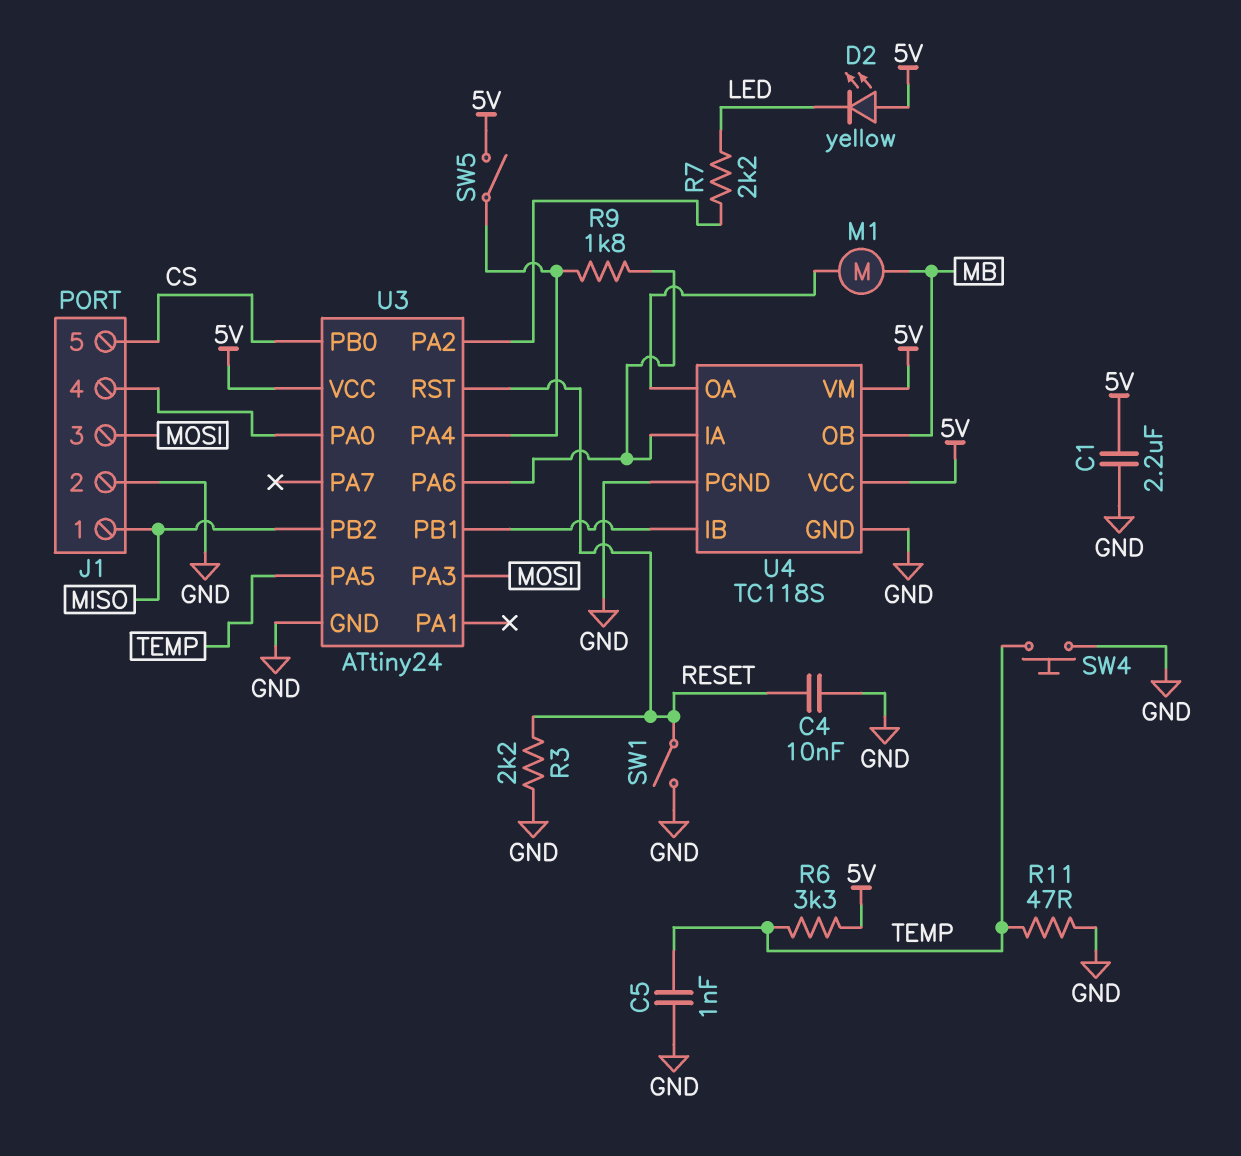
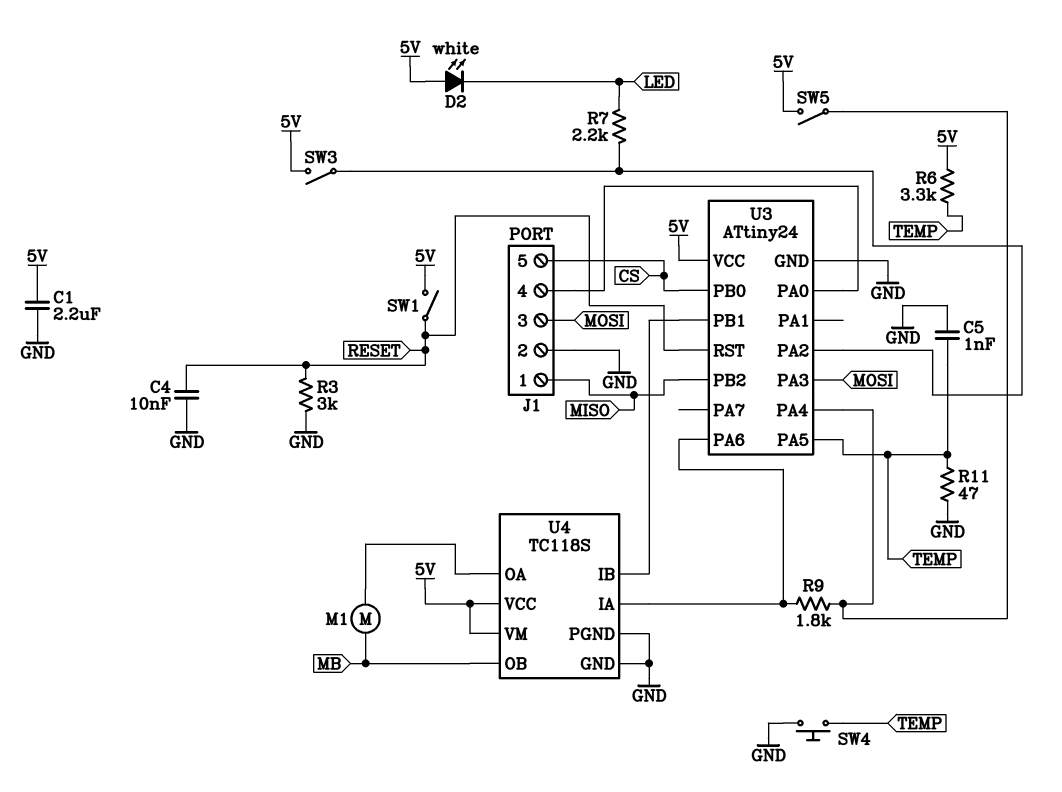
D2: LED yellow (A 5V, K LED) -> LED white (A 5V, K LED)
R3: 2.2k (GND, RESET) -> 3k (GND, RESET)
SW1: switch (GND, RESET) -> switch (5V, RESET)
SW3: none -> switch (5V, U3/PA2)

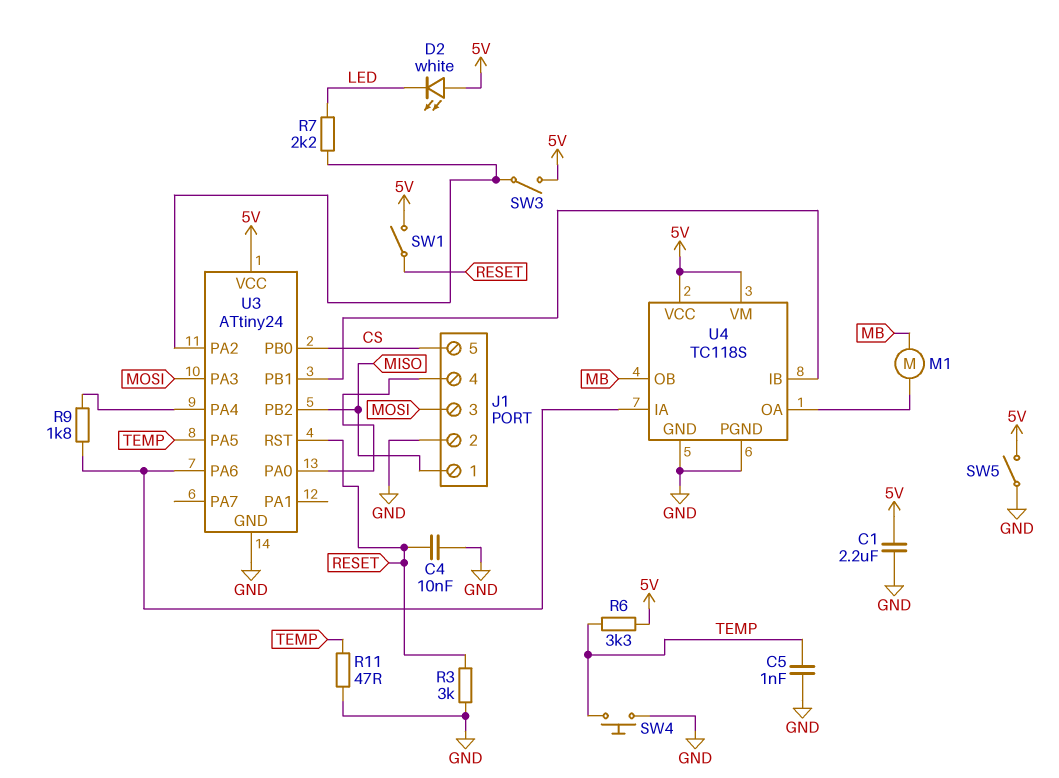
SW5: switch (5V, U3/PA4) -> switch (5V, GND)

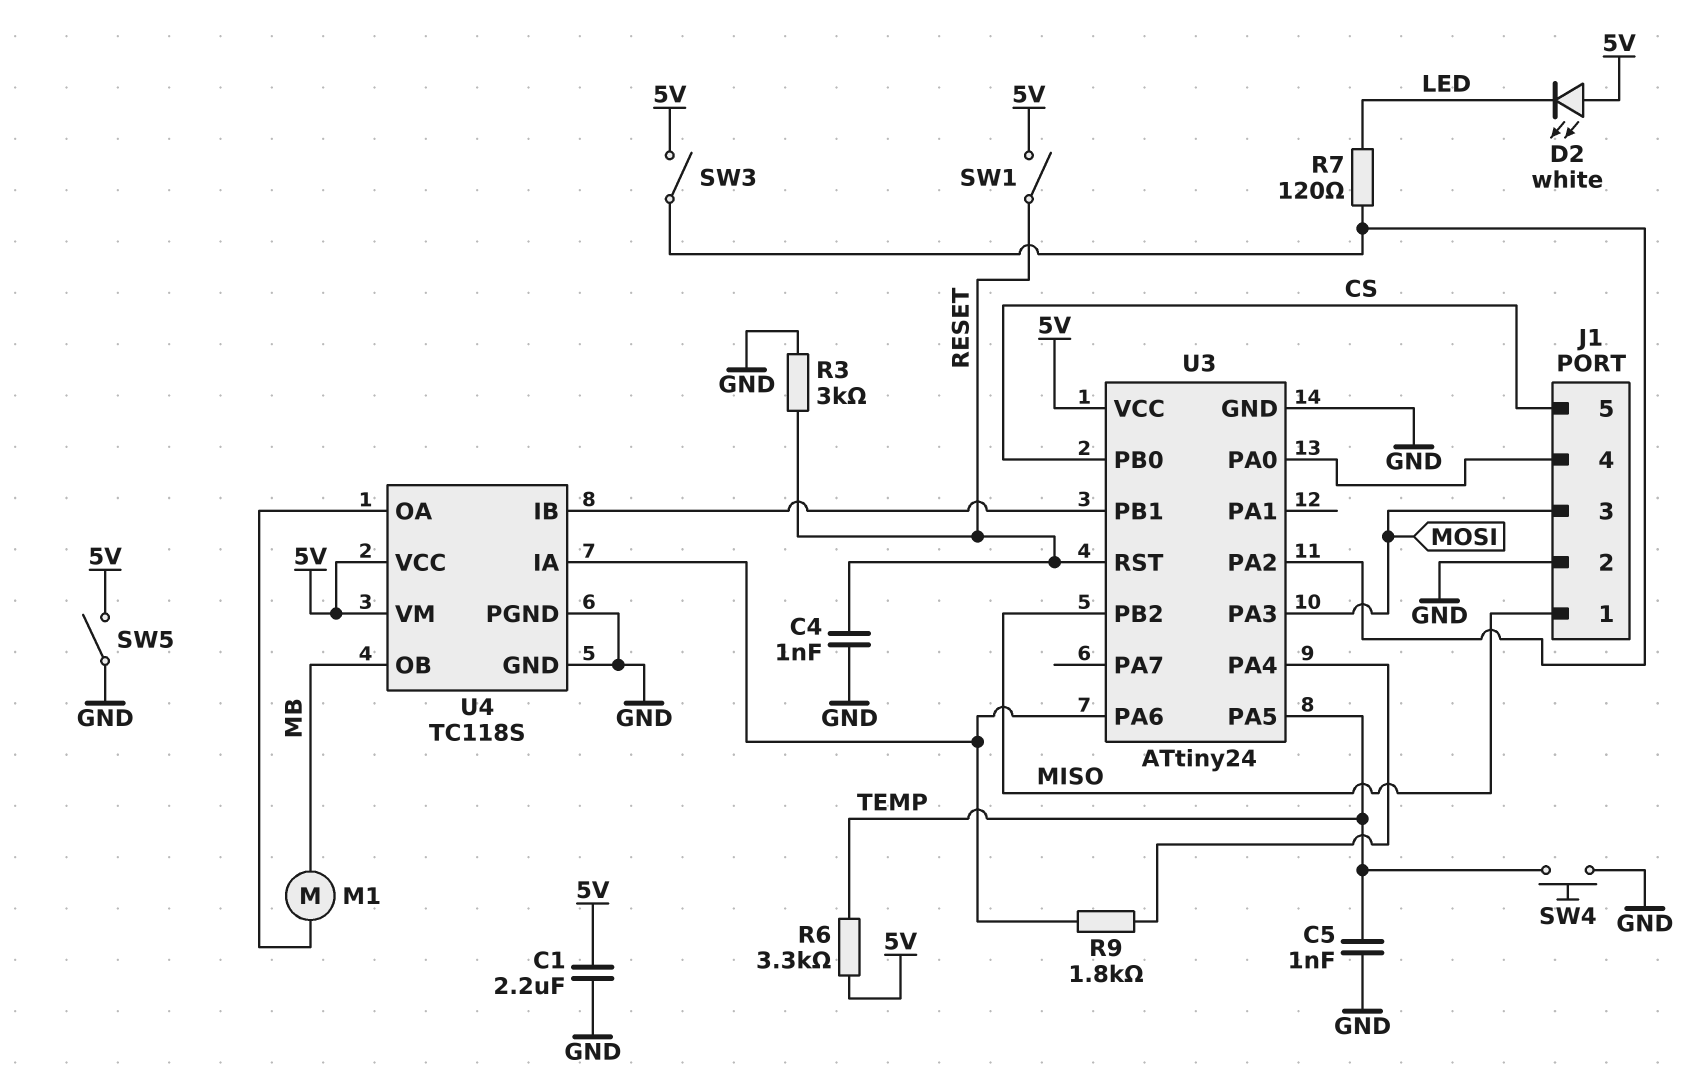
C4: 10nF (GND, RESET) -> 1nF (GND, RESET)
R7: 2.2k (LED, U3/PA2) -> 120 (LED, U3/PA2)
R11: 47 (GND, TEMP) -> none

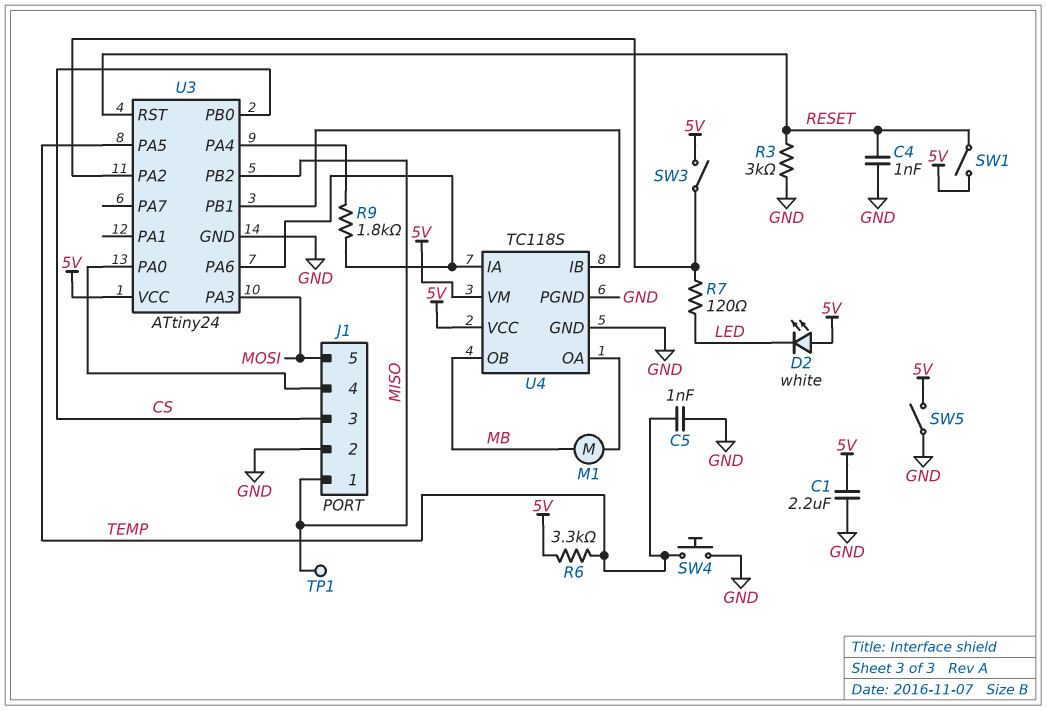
J1 pin 3: MOSI -> CS
J1 pin 5: CS -> MOSI
TP1: none -> test point (MISO)

